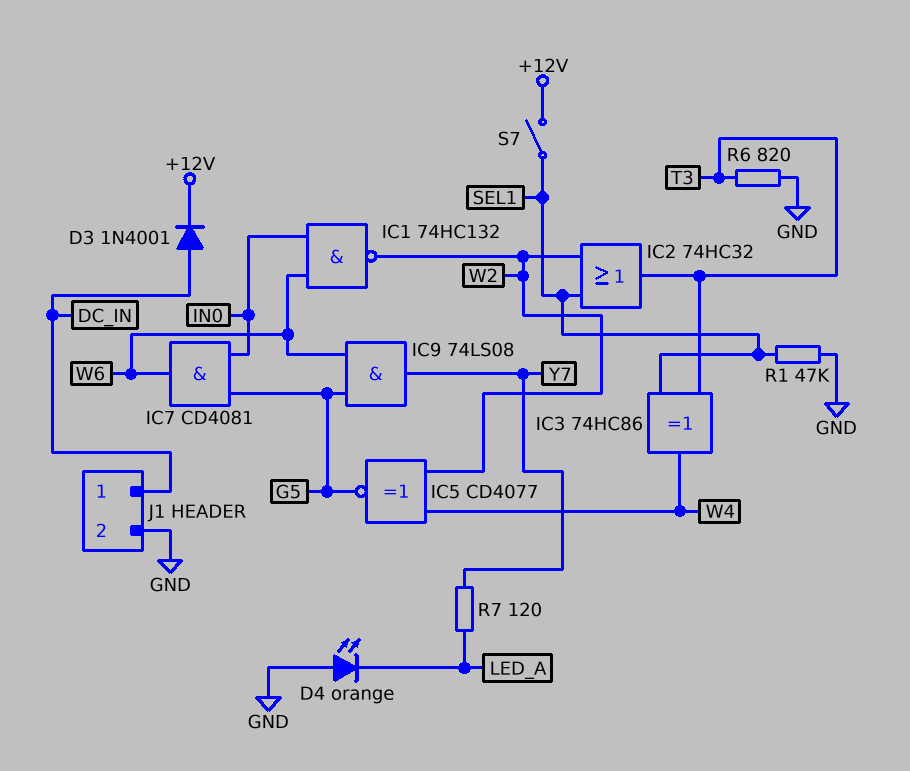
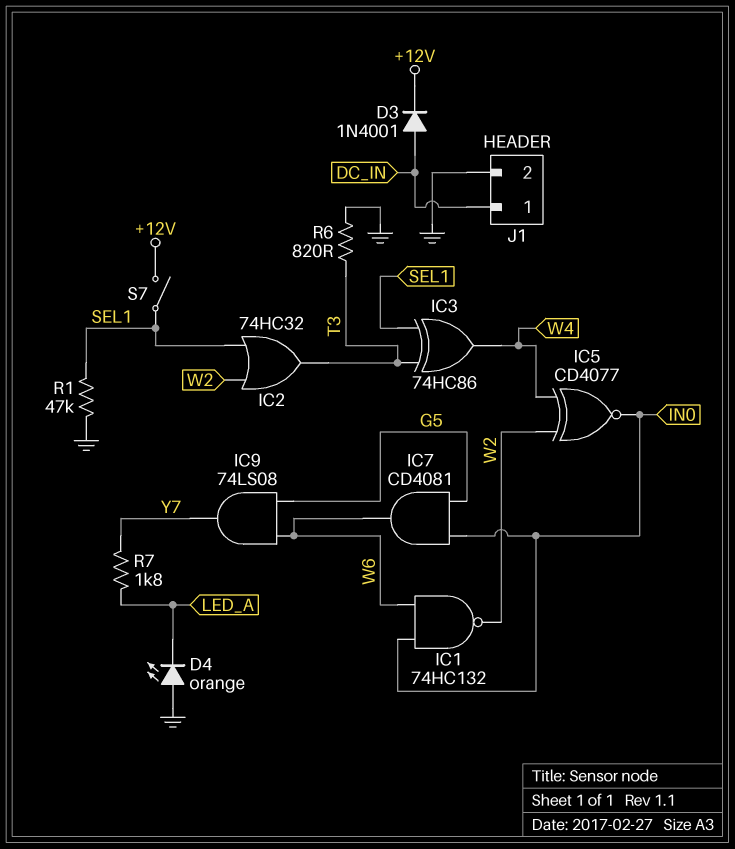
IC5: XNOR CD4077 (in W2, in W4, out G5) -> XNOR CD4077 (in W2, in W4, out IN0)
R7: 120 (LED_A, Y7) -> 1.8k (LED_A, Y7)

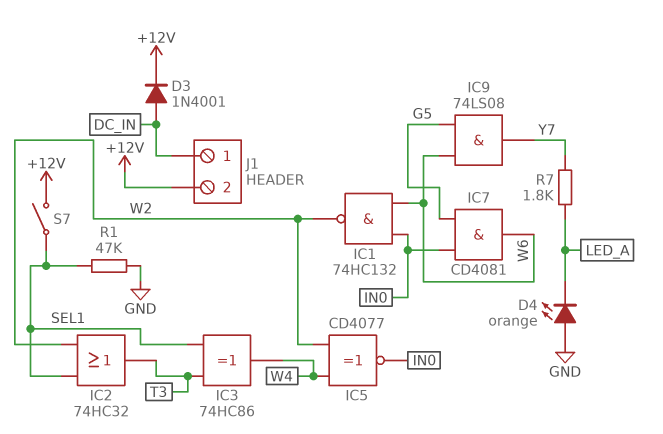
J1 pin 2: GND -> +12V
R6: 820 (GND, T3) -> none

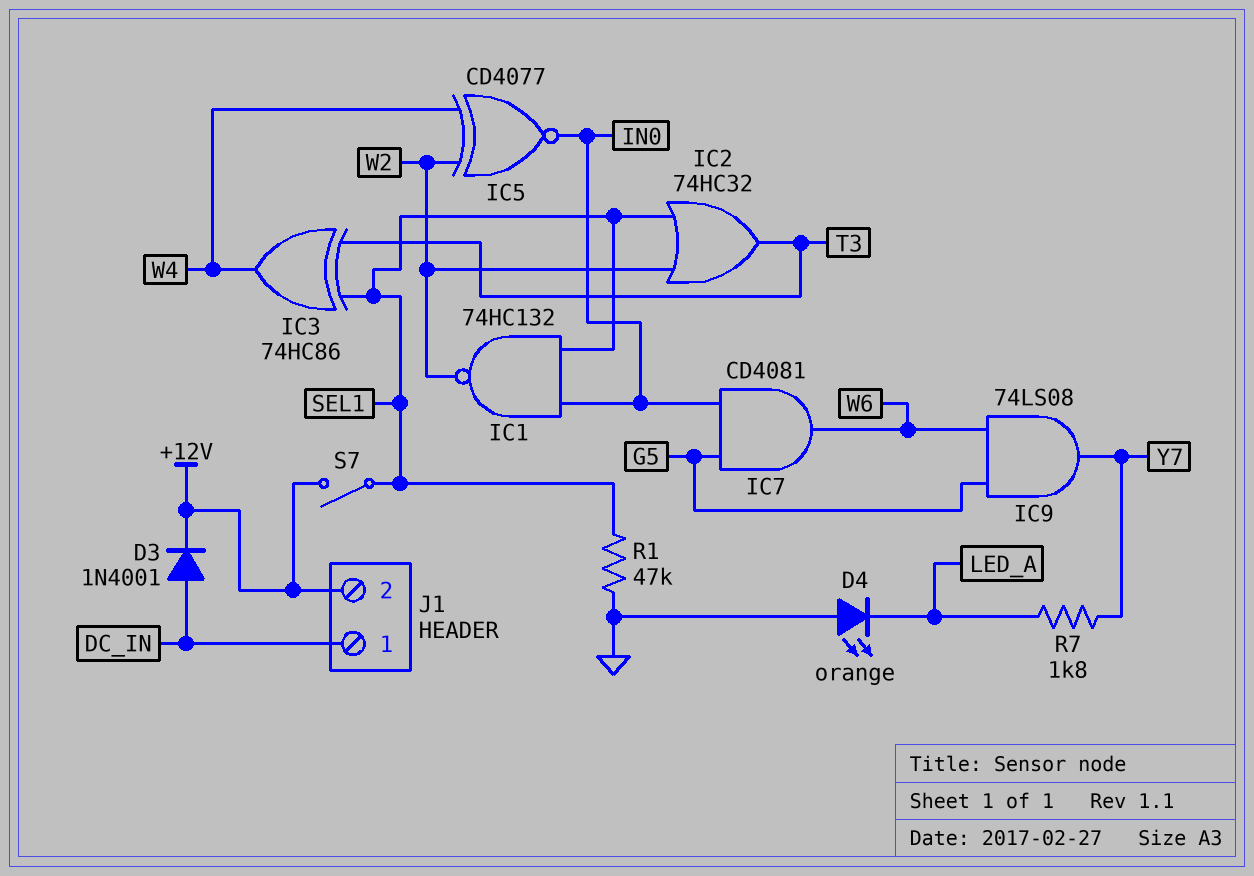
IC1: NAND 74HC132 (in IN0, in W6, out W2) -> NAND 74HC132 (in IN0, in SEL1, out W2)

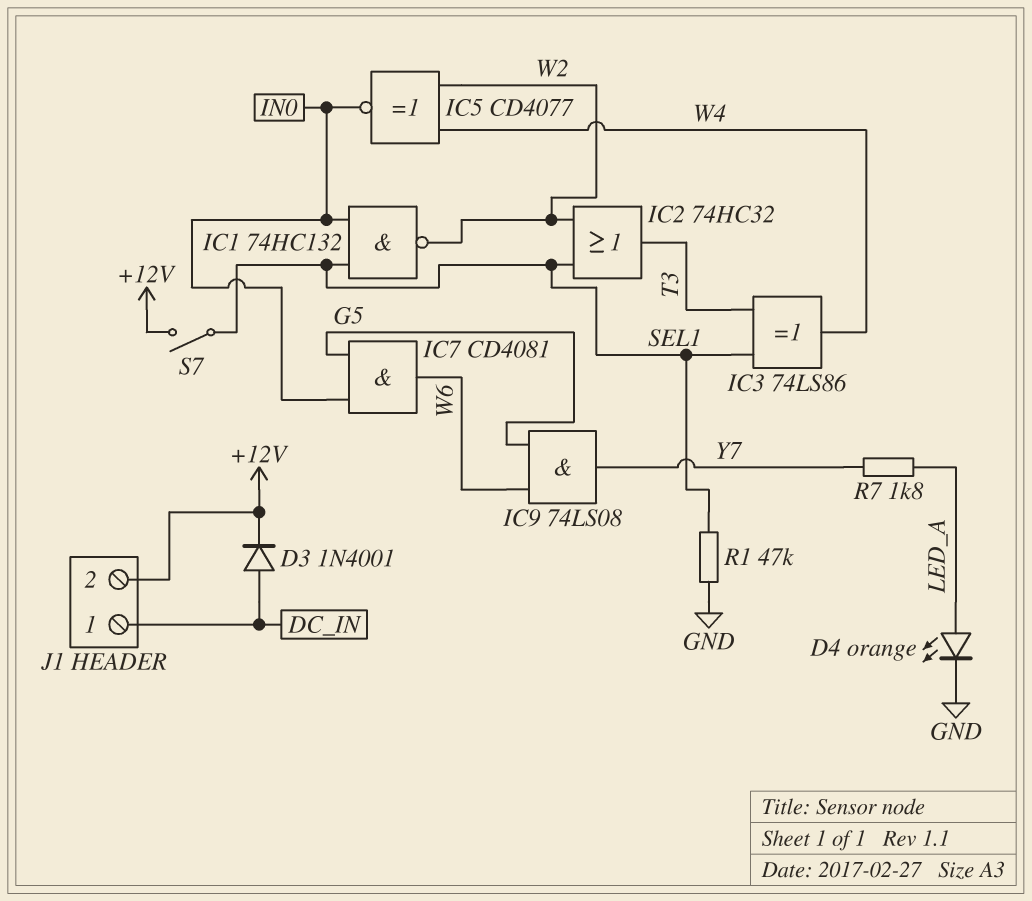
D4: LED orange (A GND, K LED_A) -> LED orange (A LED_A, K GND)
IC3: XOR 74HC86 (in SEL1, in T3, out W4) -> XOR 74LS86 (in SEL1, in T3, out W4)

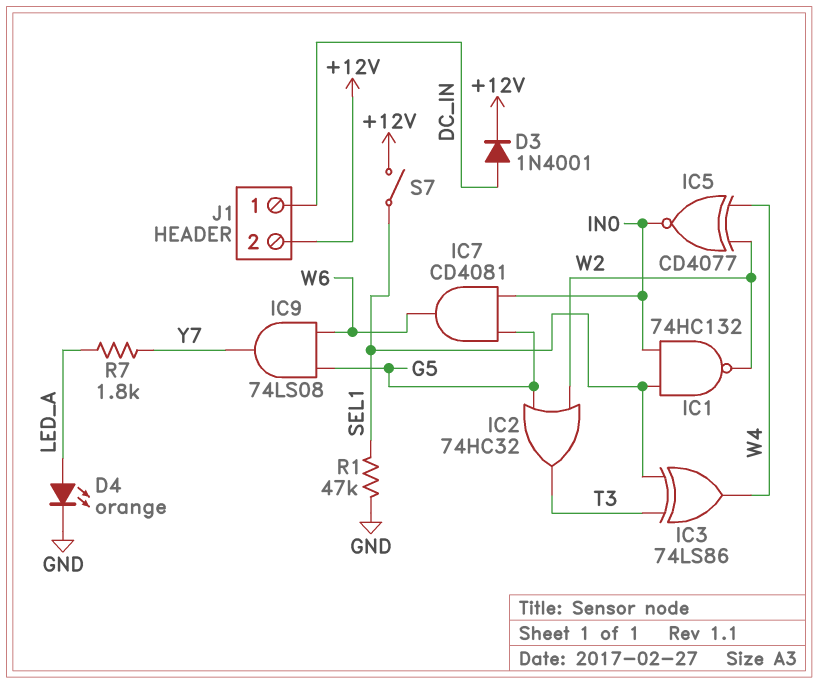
IC2: OR 74HC32 (in SEL1, in W2, out T3) -> OR 74HC32 (in G5, in W2, out T3)

